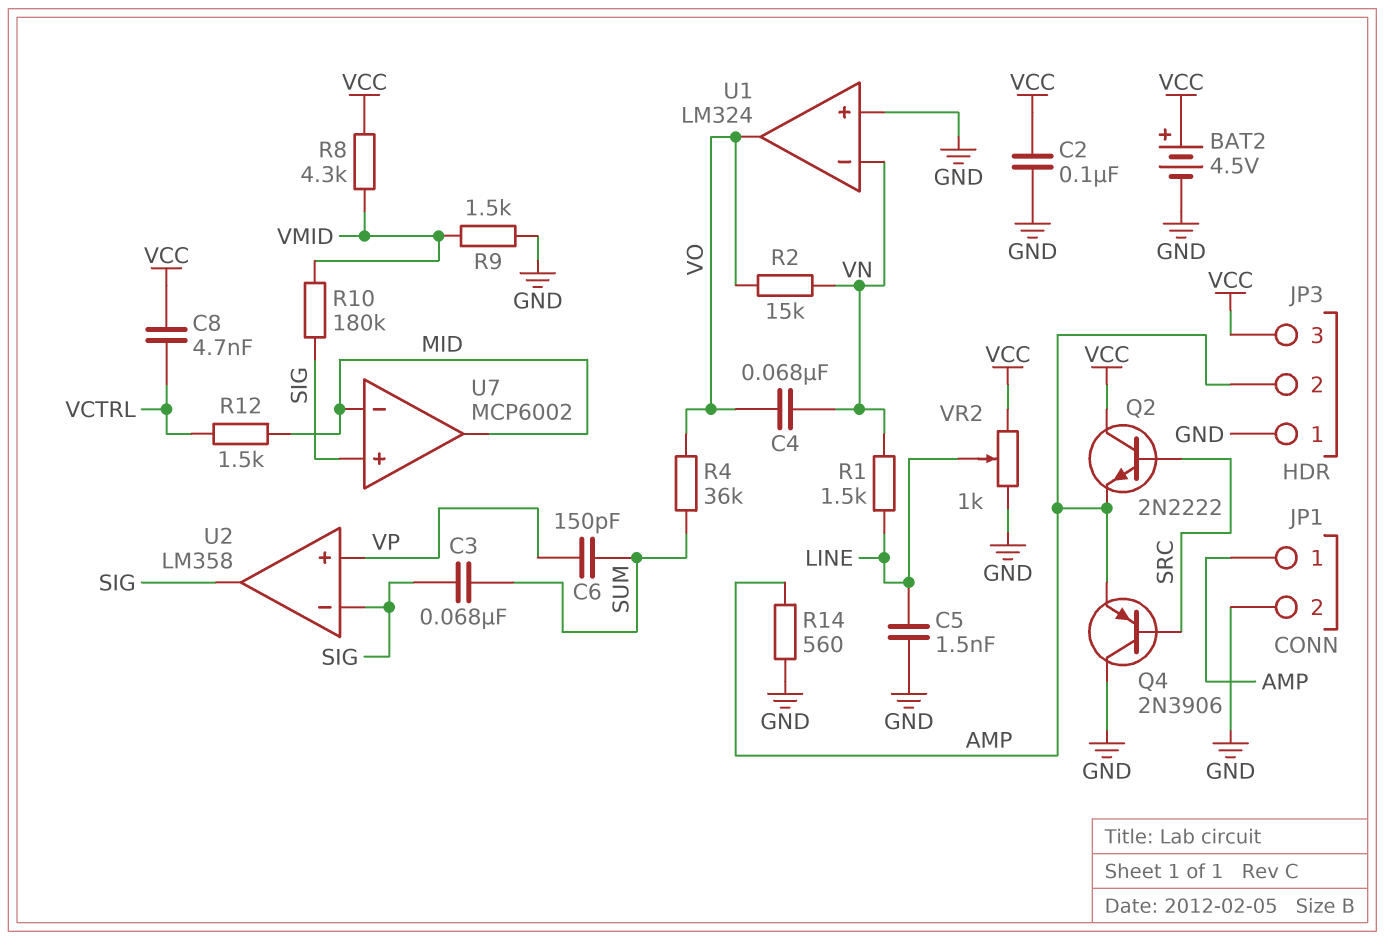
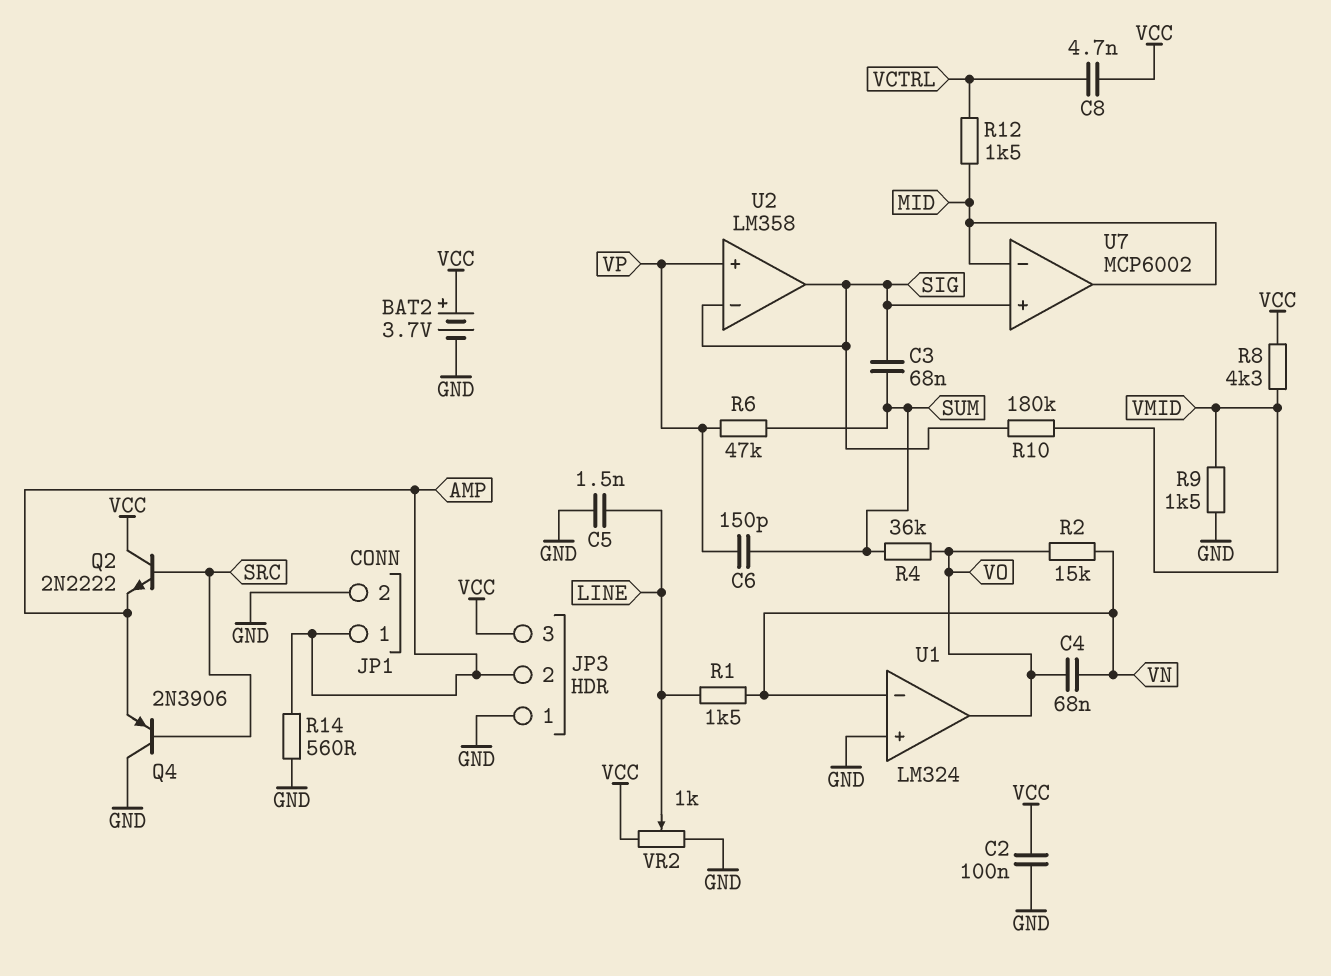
BAT2: 4.5V (plus VCC, minus GND) -> 3.7V (plus VCC, minus GND)
R6: none -> 47k (SUM, VP)

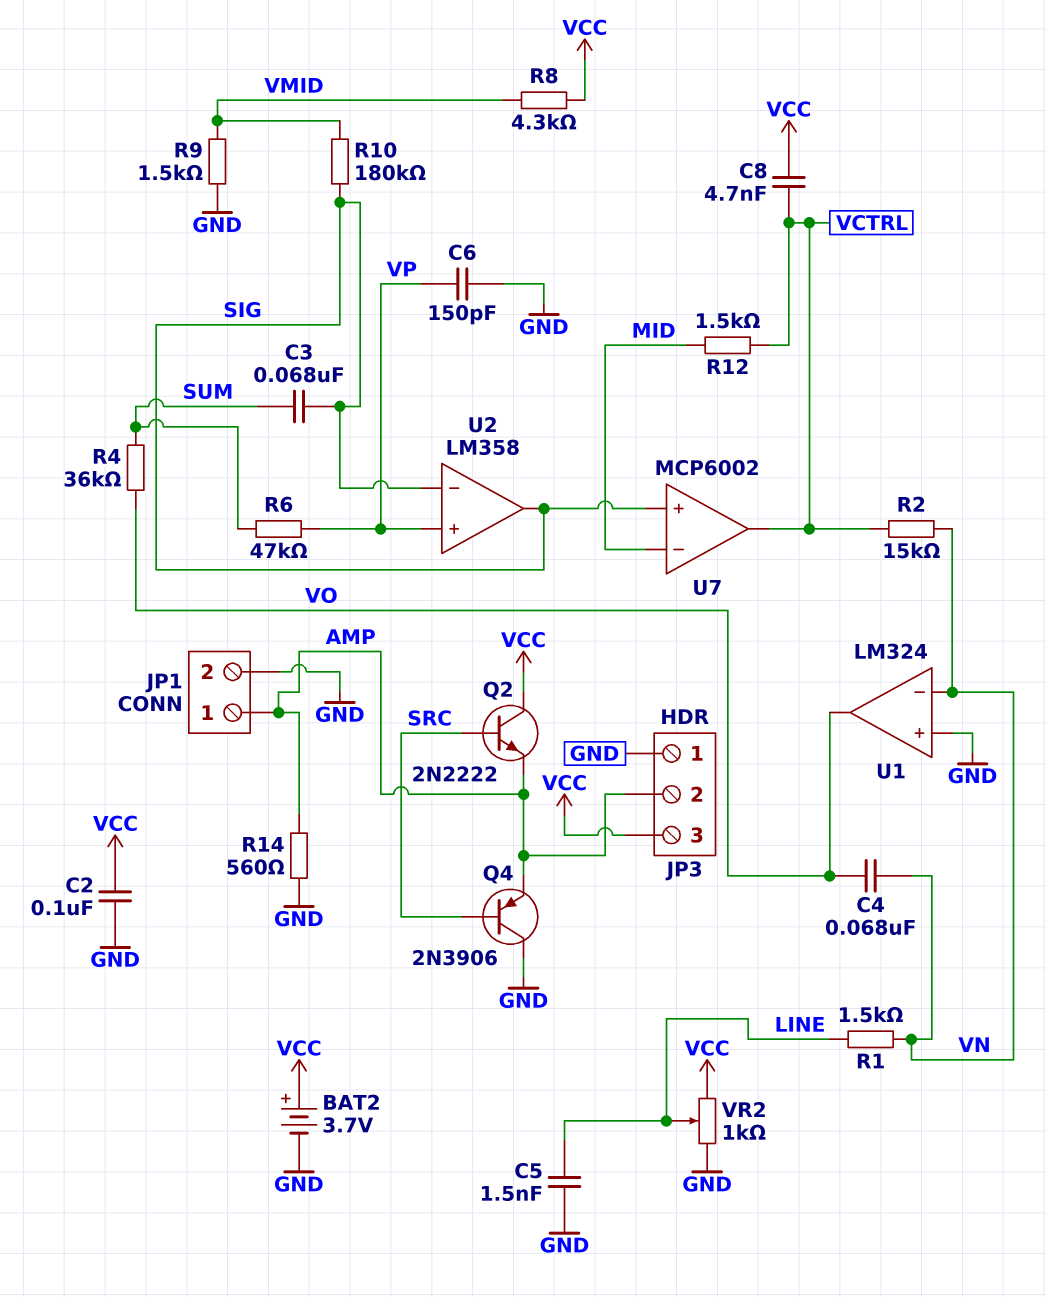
C6: 150pF (SUM, VP) -> 150pF (GND, VP)
R2: 15k (VN, VO) -> 15k (VCTRL, VN)
U7 pin out: MID -> VCTRL

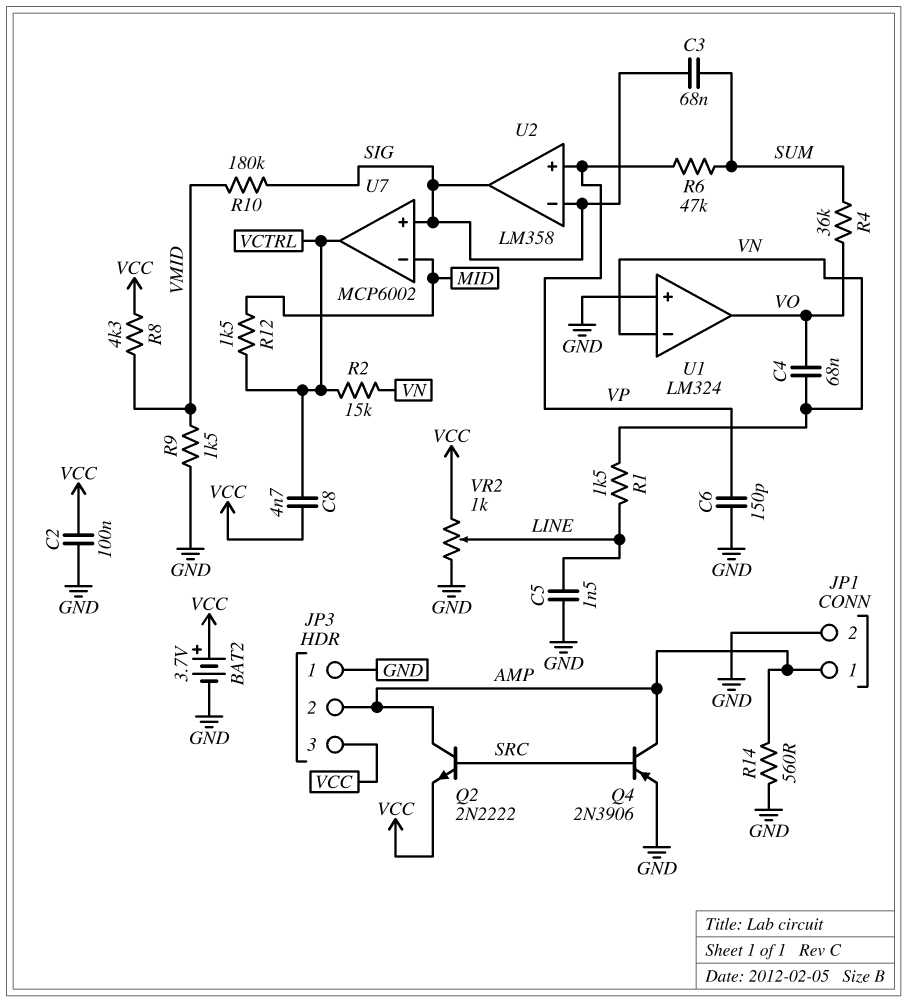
Q2: NPN 2N2222 (B SRC, C VCC, E AMP) -> NPN 2N2222 (B SRC, C AMP, E VCC)
Q4: PNP 2N3906 (B SRC, C GND, E AMP) -> PNP 2N3906 (B SRC, C AMP, E GND)

